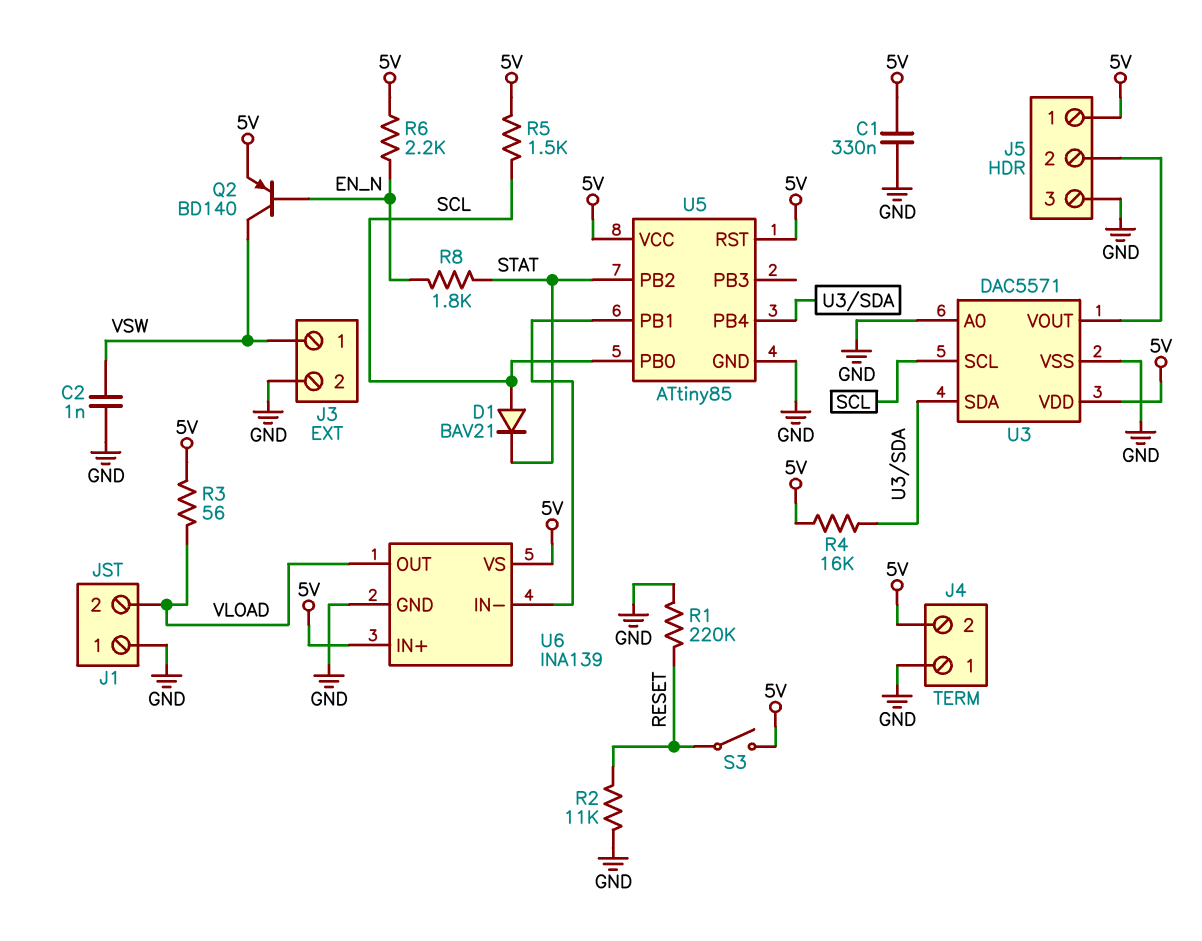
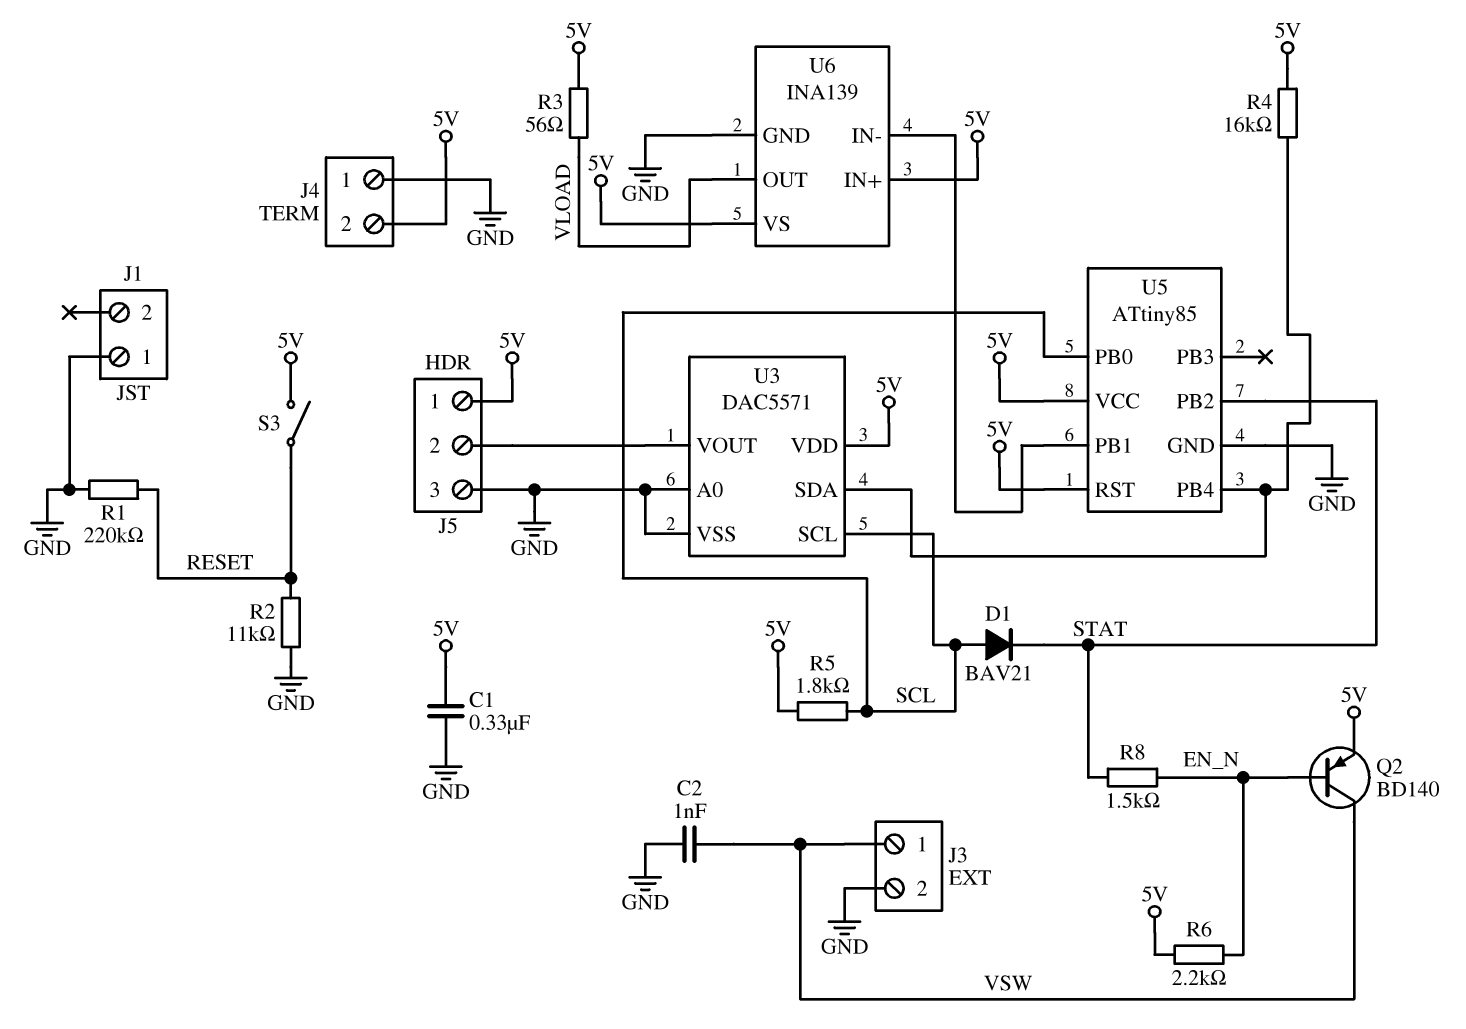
J1 pin 2: VLOAD -> none
R5: 1.5k (5V, SCL) -> 1.8k (5V, SCL)
R8: 1.8k (EN_N, STAT) -> 1.5k (EN_N, STAT)

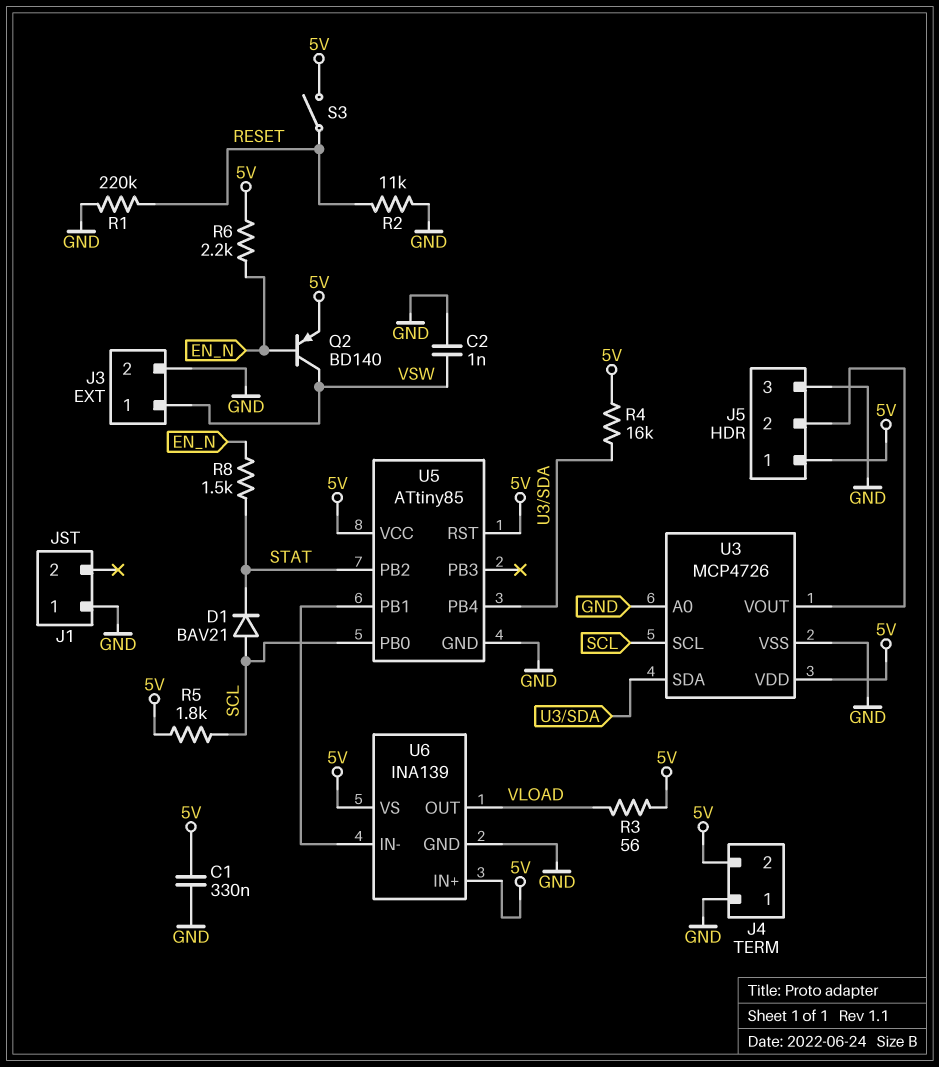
U3: DAC5571 -> MCP4726

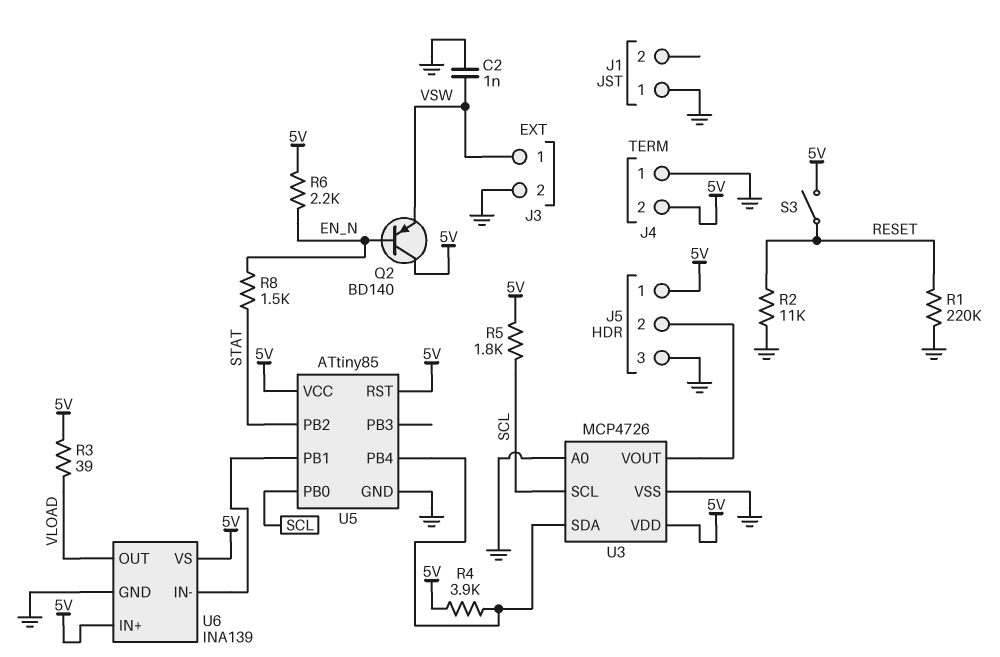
C1: 330nF (5V, GND) -> none
D1: diode BAV21 (A SCL, K STAT) -> none
Q2: PNP BD140 (B EN_N, C VSW, E 5V) -> PNP BD140 (B EN_N, C 5V, E VSW)
R3: 56 (5V, VLOAD) -> 39 (5V, VLOAD)
R4: 16k (5V, U3/SDA) -> 3.9k (5V, U3/SDA)

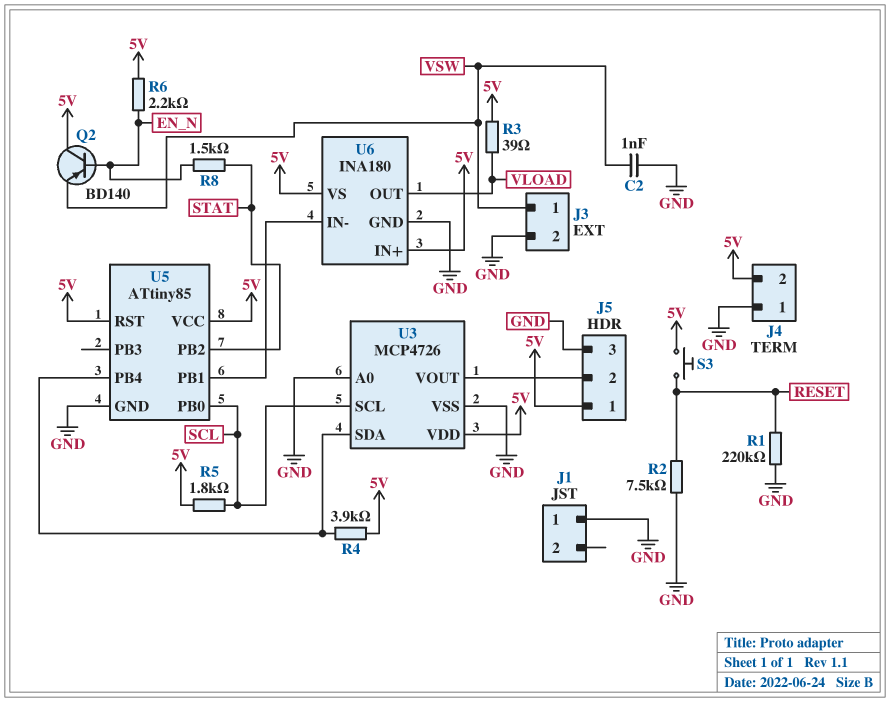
R2: 11k (GND, RESET) -> 7.5k (GND, RESET)
S3: switch (5V, RESET) -> button (5V, RESET)
U6: INA139 -> INA180

